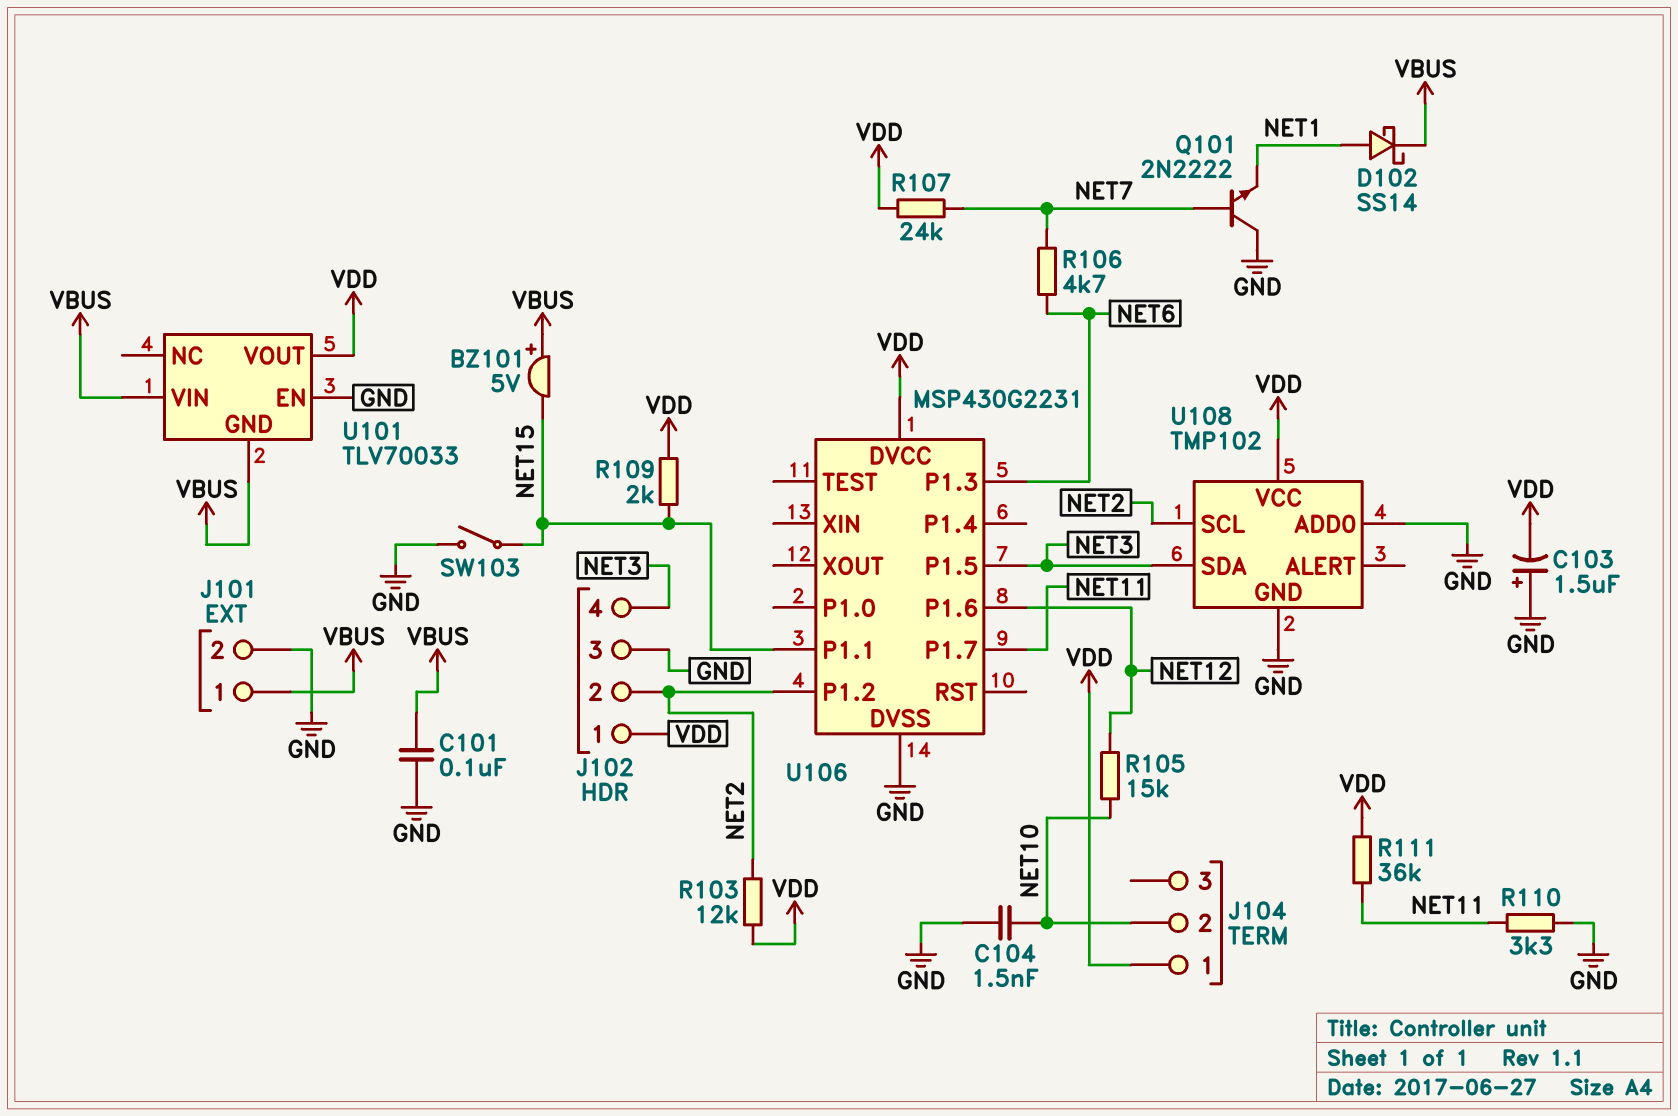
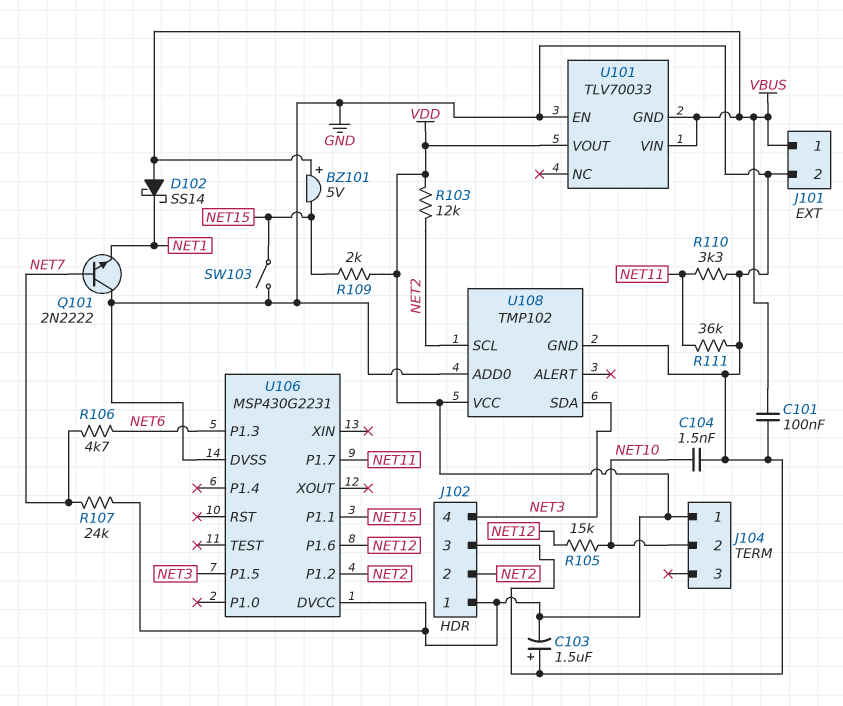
D102: schottky SS14 (A NET1, K VBUS) -> schottky SS14 (A VBUS, K NET1)
R111: 36k (NET11, VDD) -> 36k (GND, NET11)

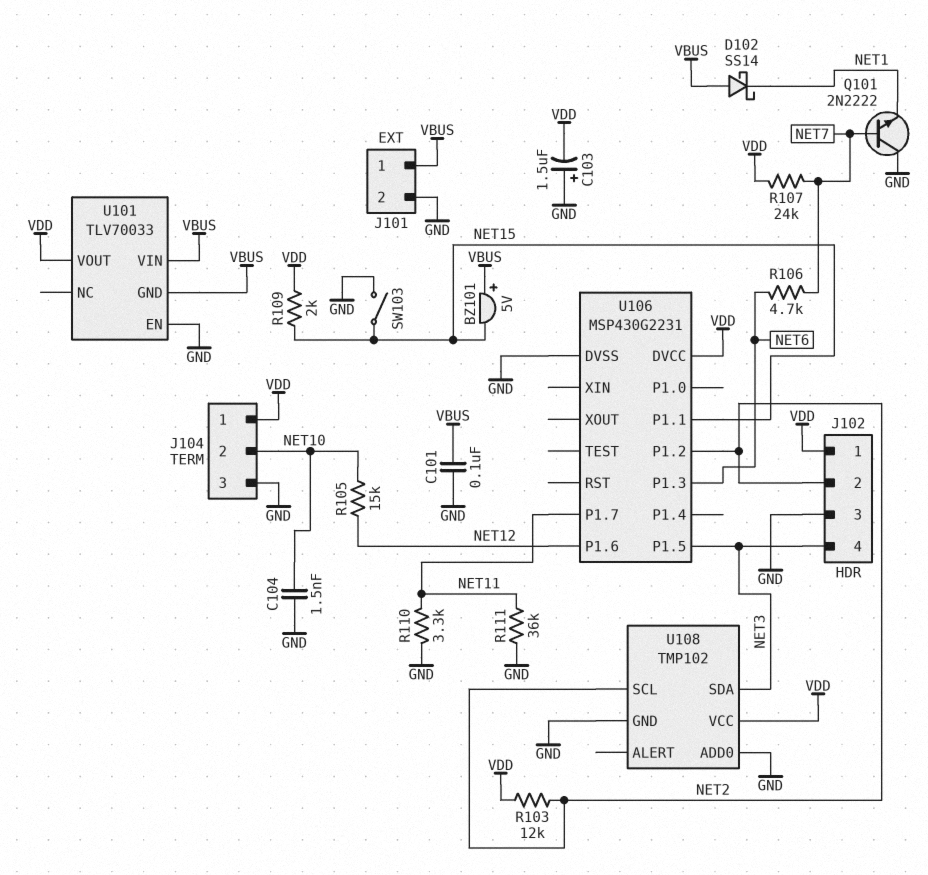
J104 pin 3: none -> GND

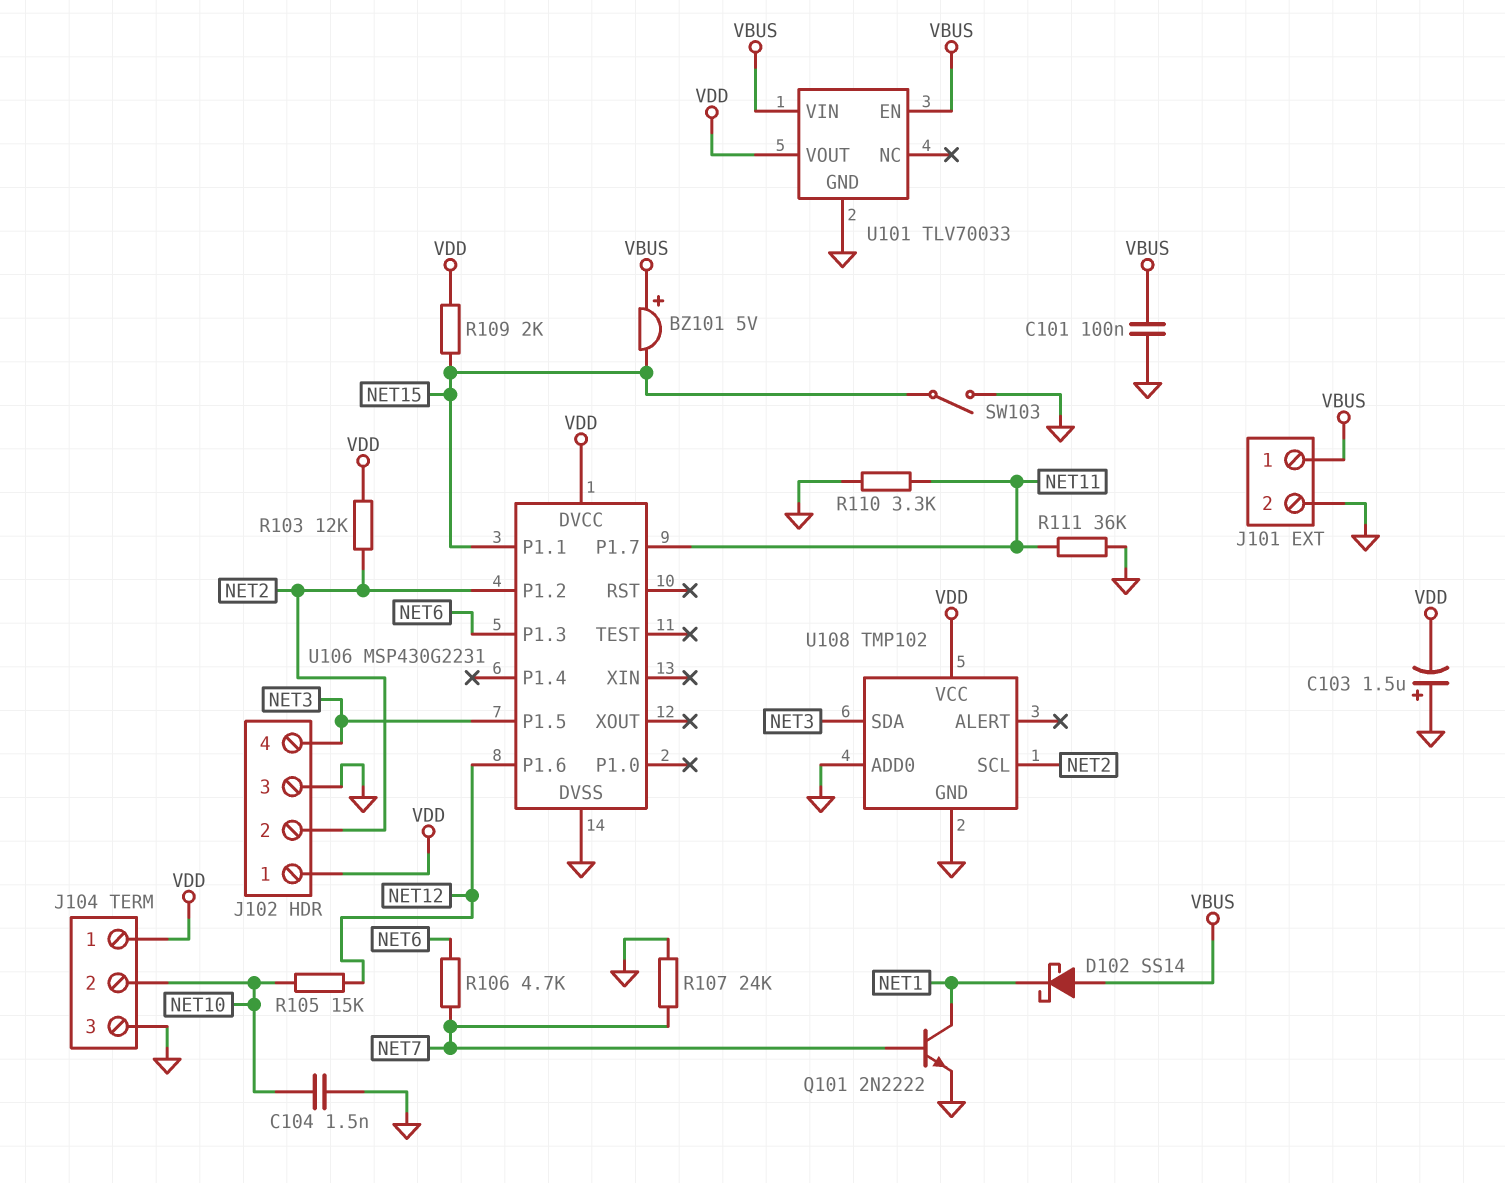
Q101: NPN 2N2222 (B NET7, C GND, E NET1) -> NPN 2N2222 (B NET7, C NET1, E GND)
R107: 24k (NET7, VDD) -> 24k (GND, NET7)
U101 pin EN: GND -> VBUS
U101 pin GND: VBUS -> GND

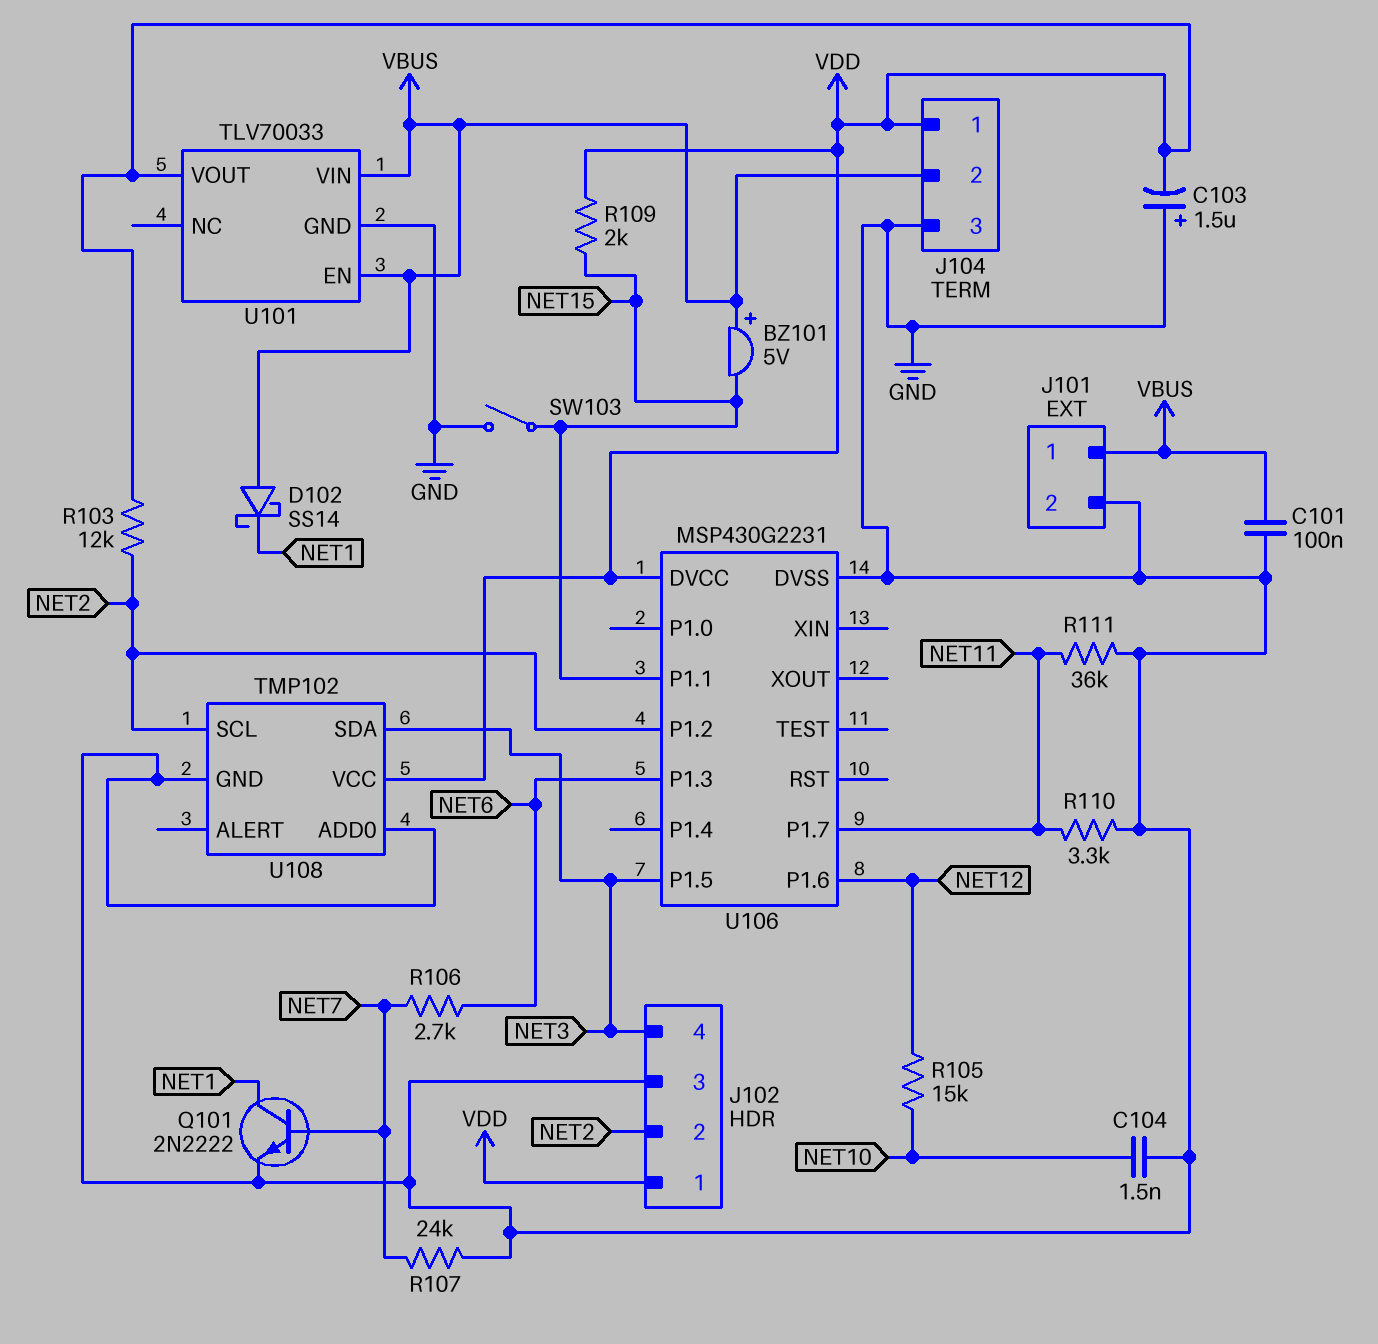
J104 pin 2: NET10 -> VBUS
R106: 4.7k (NET6, NET7) -> 2.7k (NET6, NET7)

